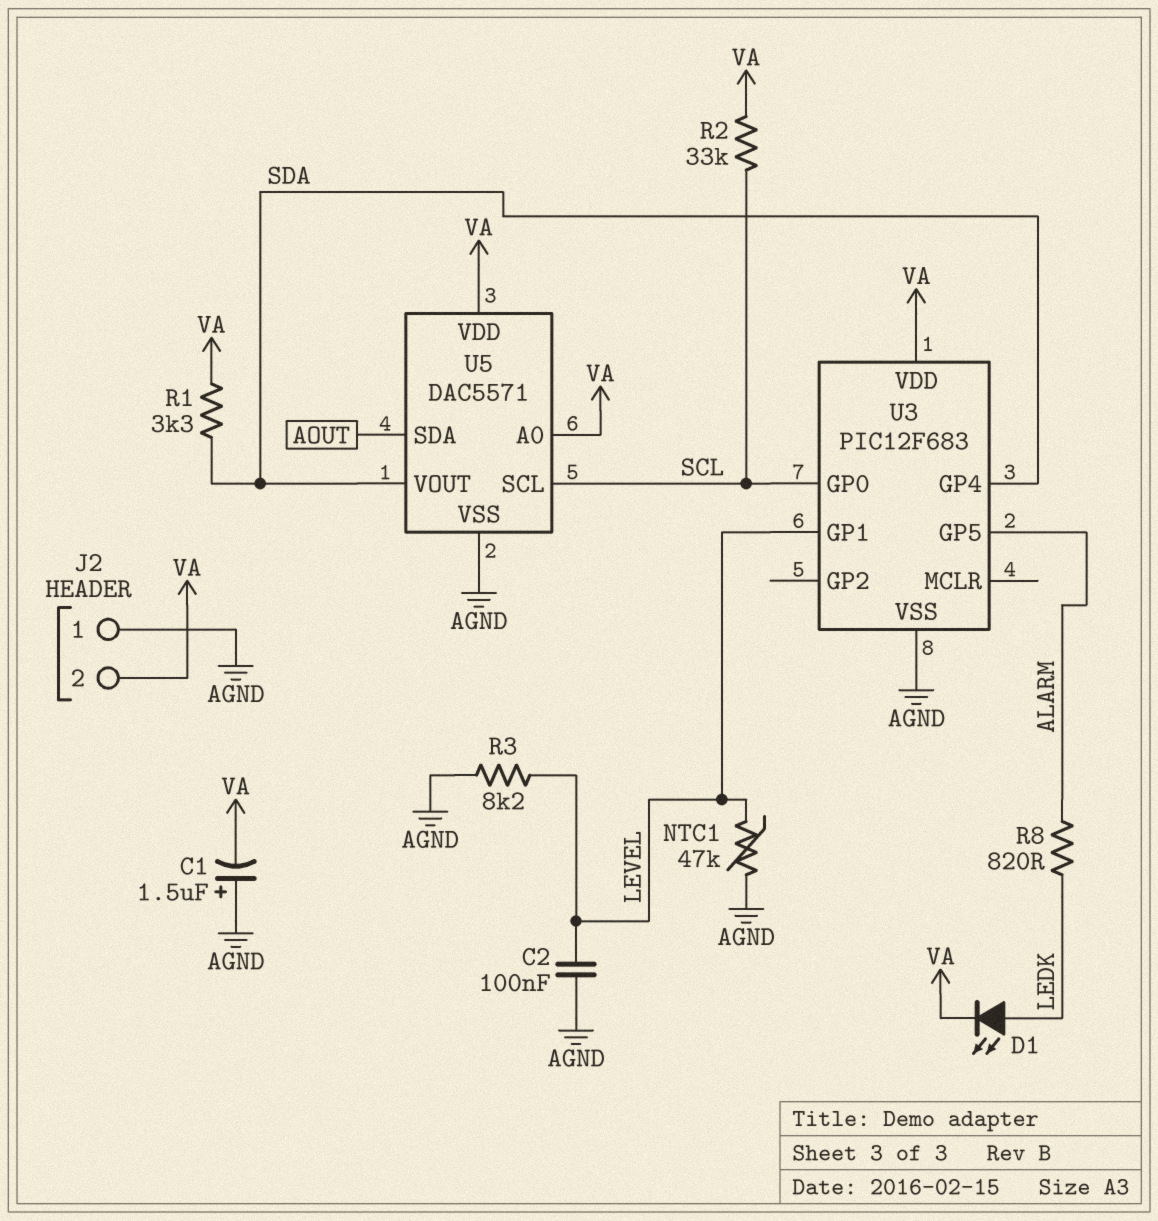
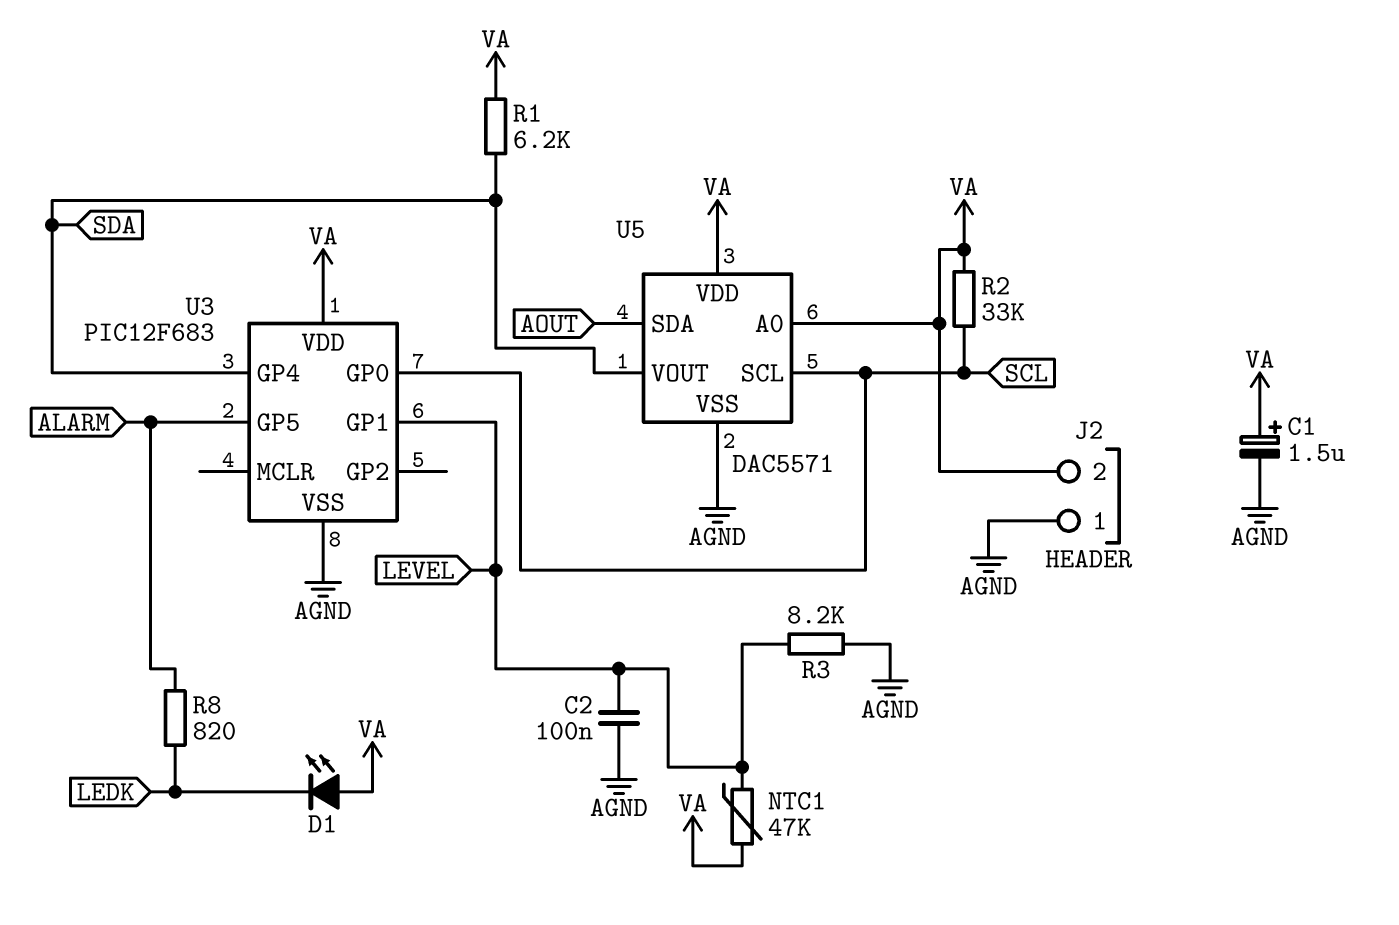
C1: 1.5uF (plus AGND, minus VA) -> 1.5uF (plus VA, minus AGND)
D1: LED (A LEDK, K VA) -> LED (A VA, K LEDK)
NTC1: 47k (AGND, LEVEL) -> 47k (LEVEL, VA)
R1: 3.3k (SDA, VA) -> 6.2k (SDA, VA)

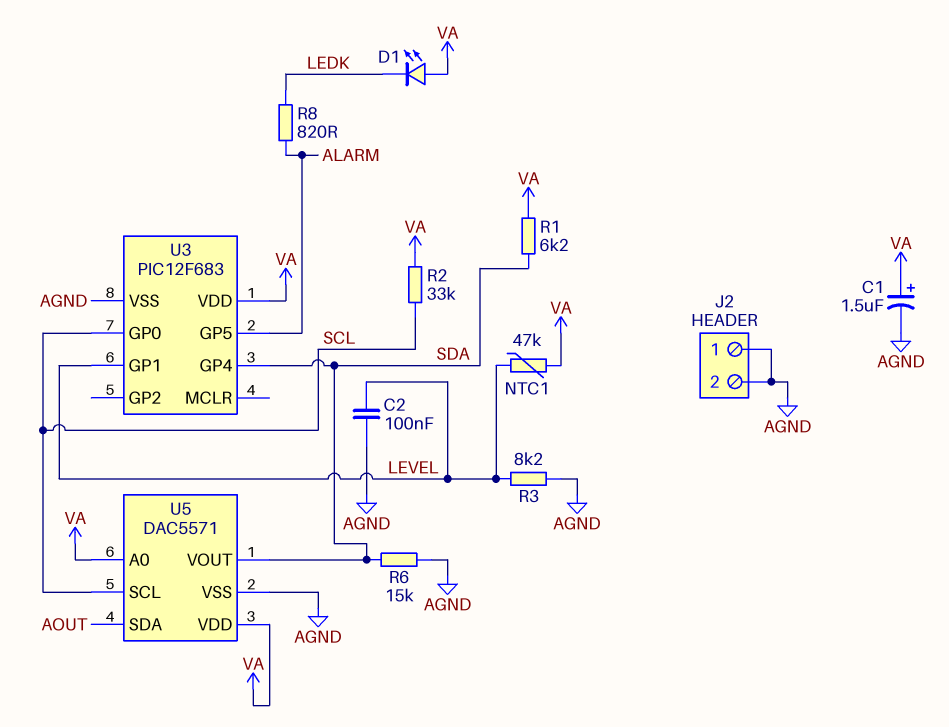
J2 pin 2: VA -> AGND
R6: none -> 15k (AGND, SDA)

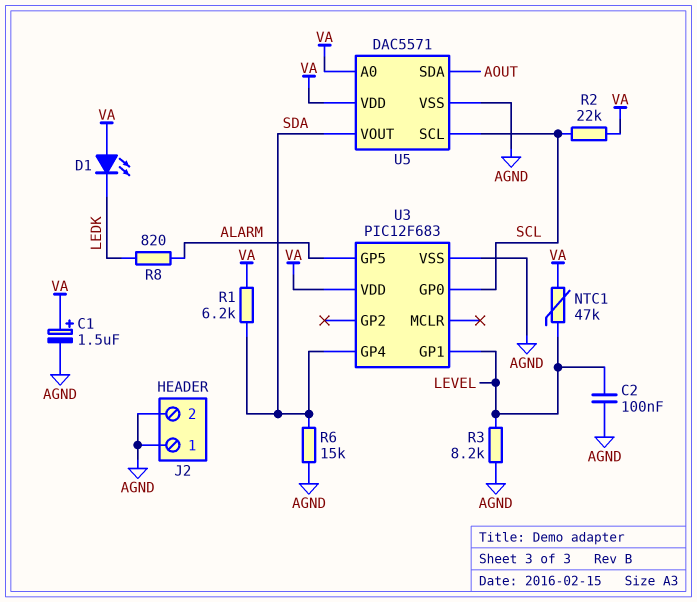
R2: 33k (SCL, VA) -> 22k (SCL, VA)

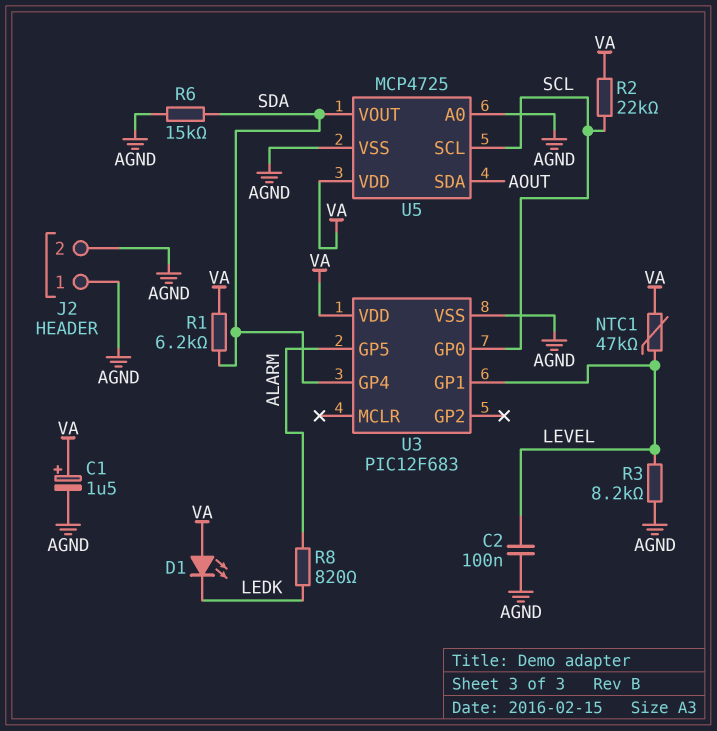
U5: DAC5571 -> MCP4725
U5 pin A0: VA -> AGND

